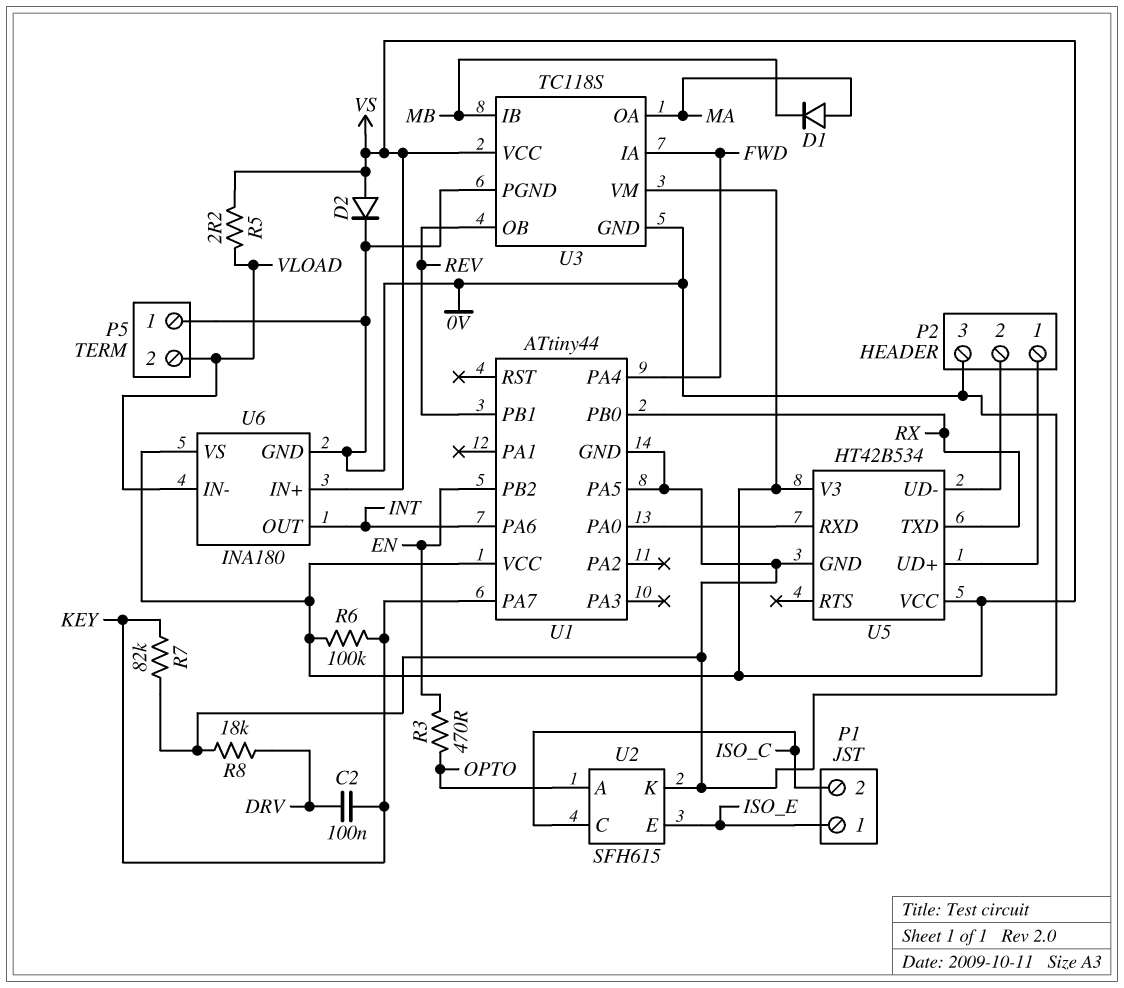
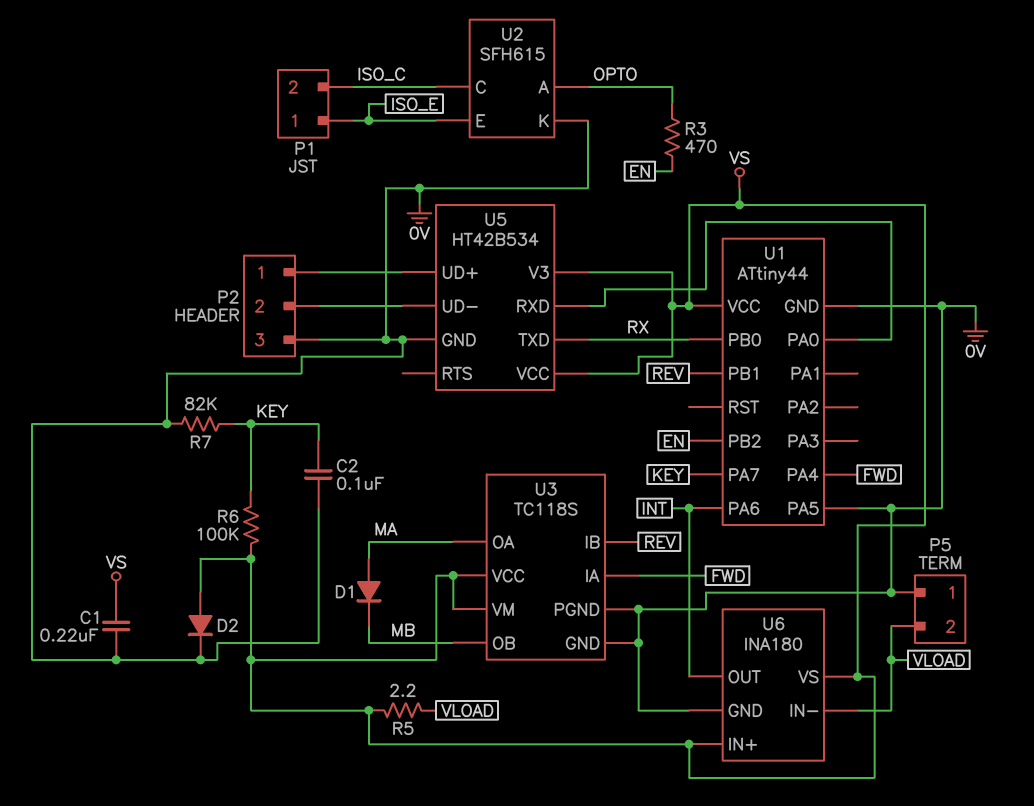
C1: none -> 220nF (0V, VS)
C2: 100nF (DRV, KEY) -> 100nF (0V, KEY)
R8: 18k (0V, DRV) -> none
U3 pin IB: MB -> REV
U3 pin OB: REV -> MB

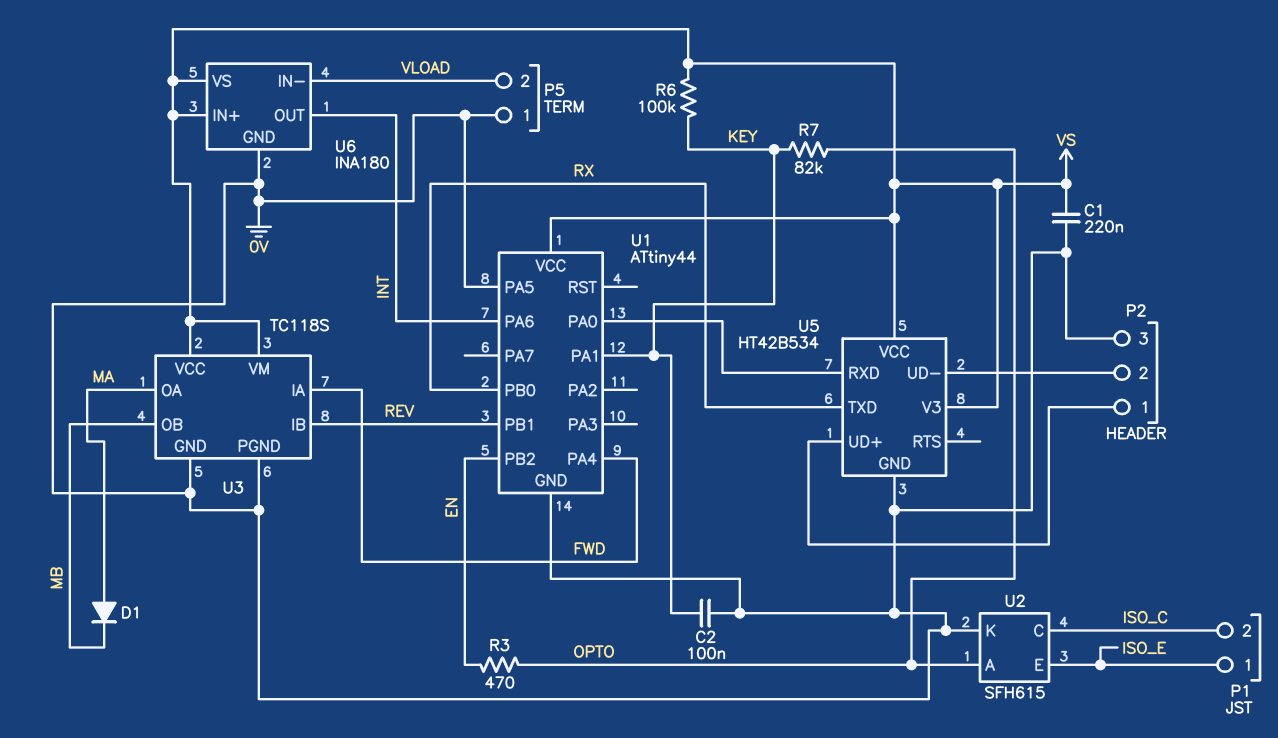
D2: diode (A VS, K 0V) -> none
R5: 2.2 (VLOAD, VS) -> none
R7: 82k (0V, KEY) -> 82k (KEY, OPTO)
U1 pin PA1: none -> KEY
U1 pin PA7: KEY -> none

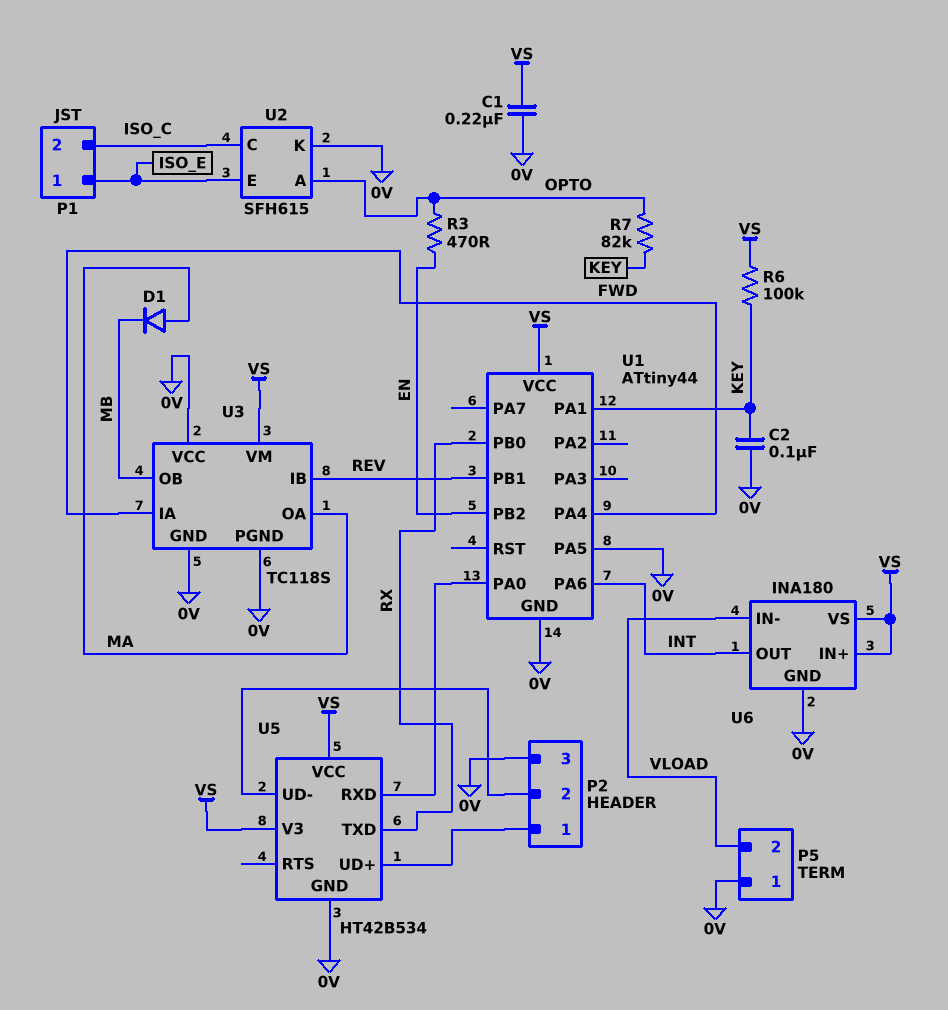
U3 pin VCC: VS -> 0V

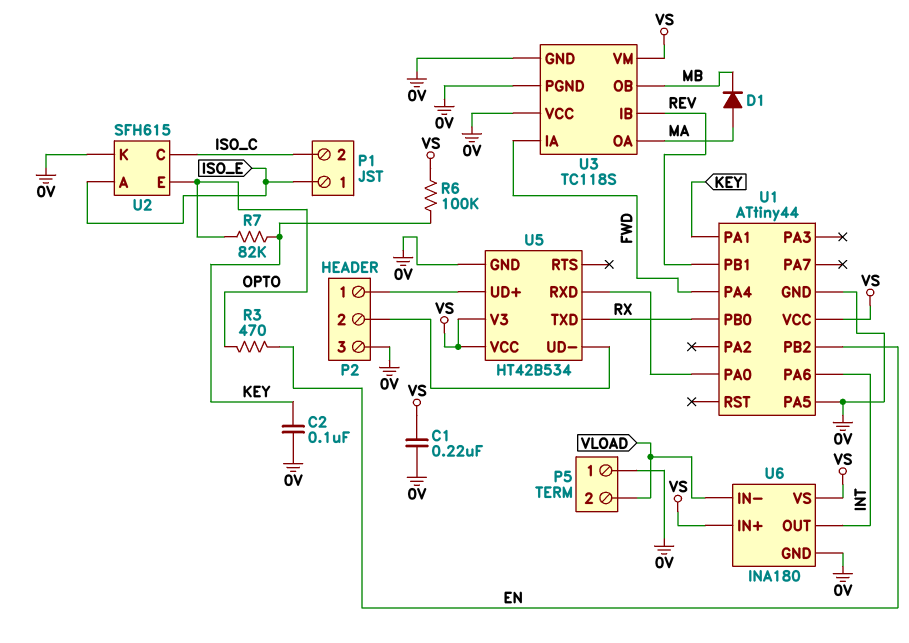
U2 pin A: OPTO -> ISO_E
U2 pin E: ISO_E -> OPTO

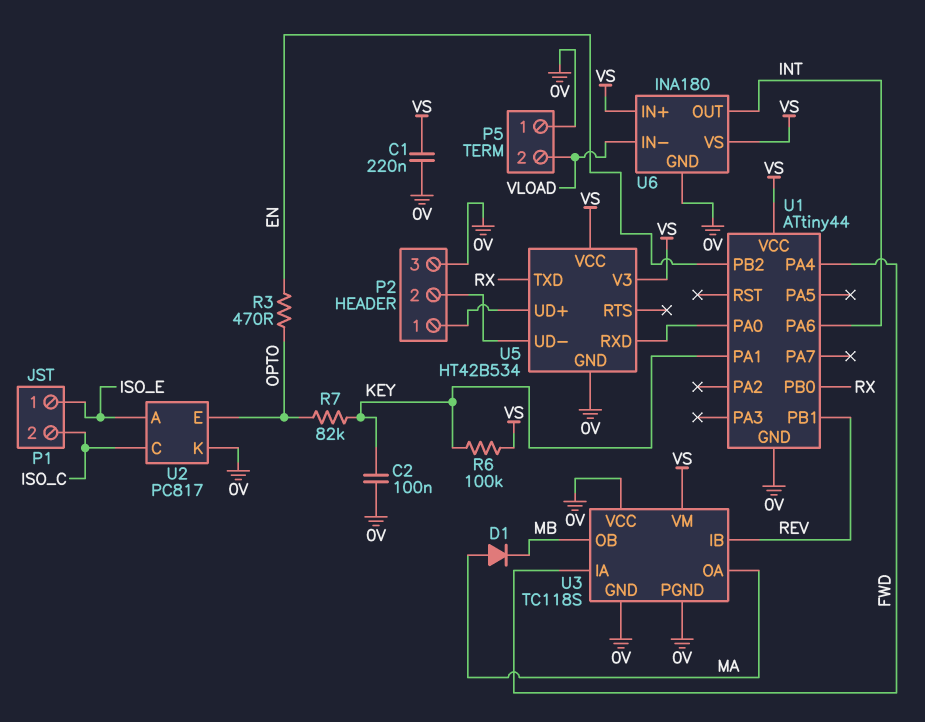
U1 pin PA5: 0V -> none
U2: SFH615 -> PC817

